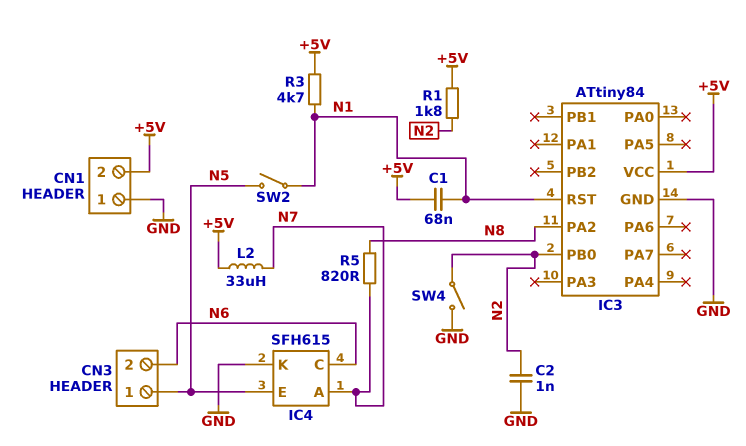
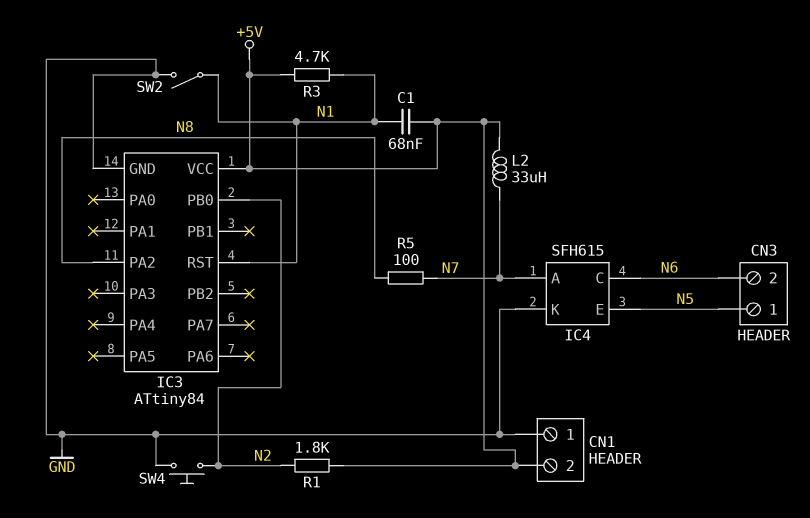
C2: 1nF (GND, N2) -> none
R5: 820 (N7, N8) -> 100 (N7, N8)
SW2: switch (N1, N5) -> switch (GND, N1)
SW4: switch (GND, N2) -> button (GND, N2)

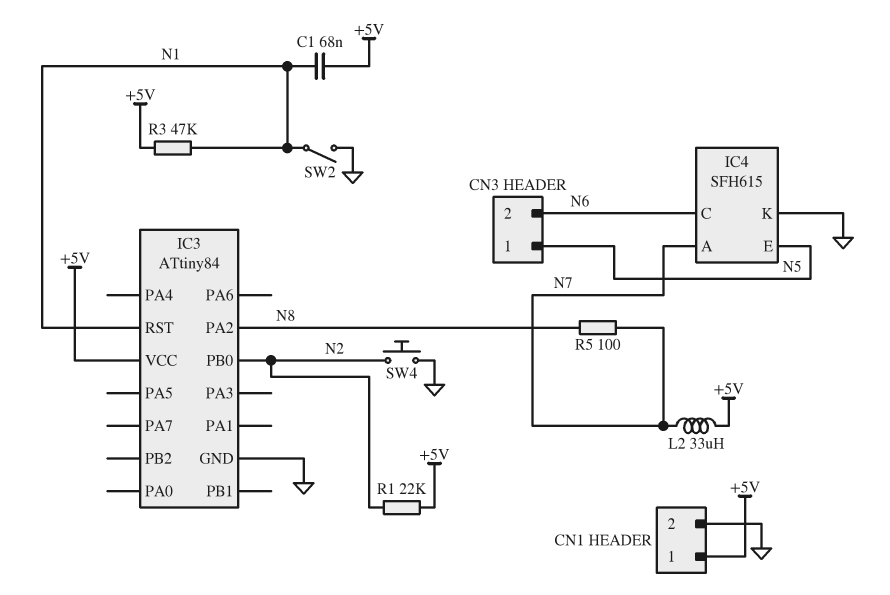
CN1 pin 1: GND -> +5V
CN1 pin 2: +5V -> GND
R1: 1.8k (+5V, N2) -> 22k (+5V, N2)
R3: 4.7k (+5V, N1) -> 47k (+5V, N1)

